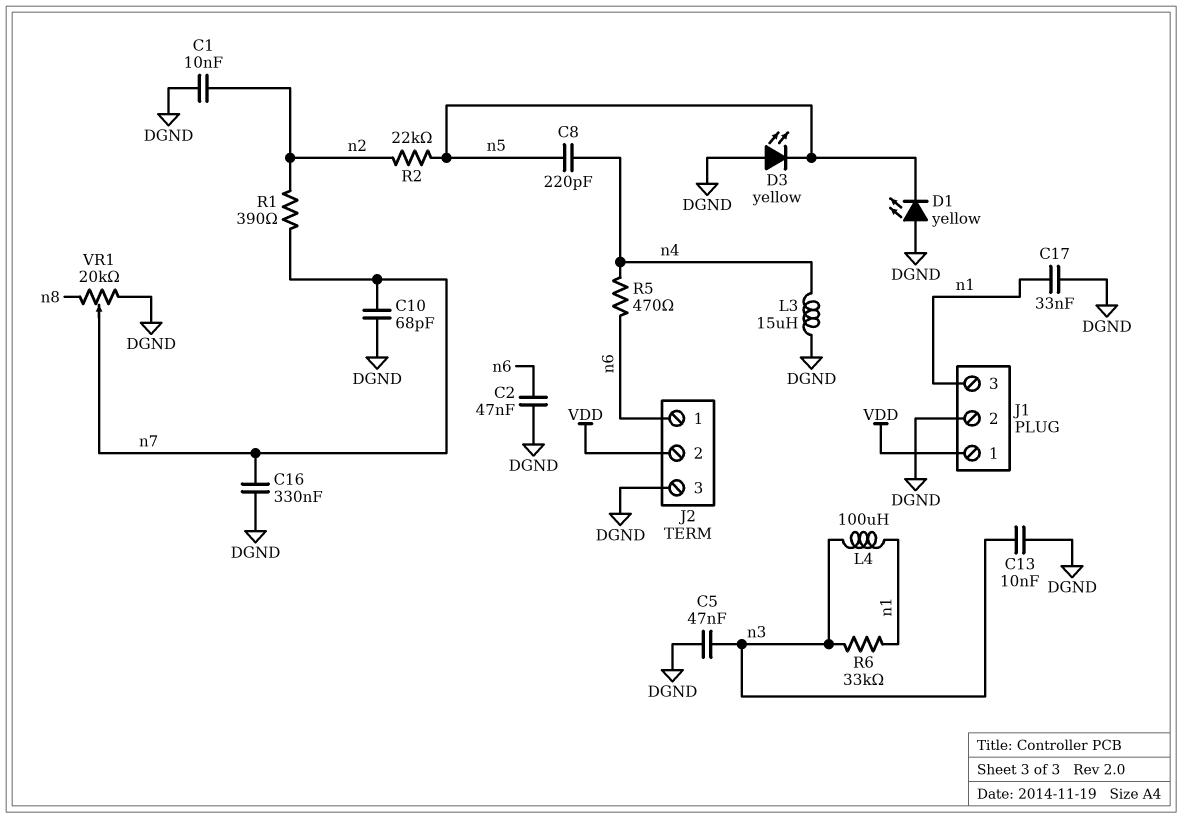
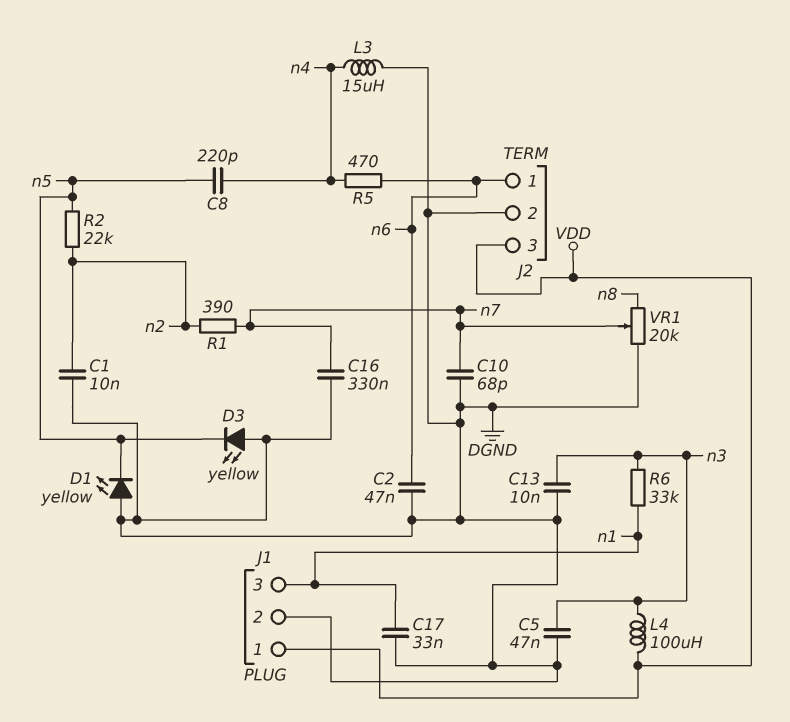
J2 pin 2: VDD -> DGND
J2 pin 3: DGND -> VDD
L4: 100uH (n1, n3) -> 100uH (VDD, n3)

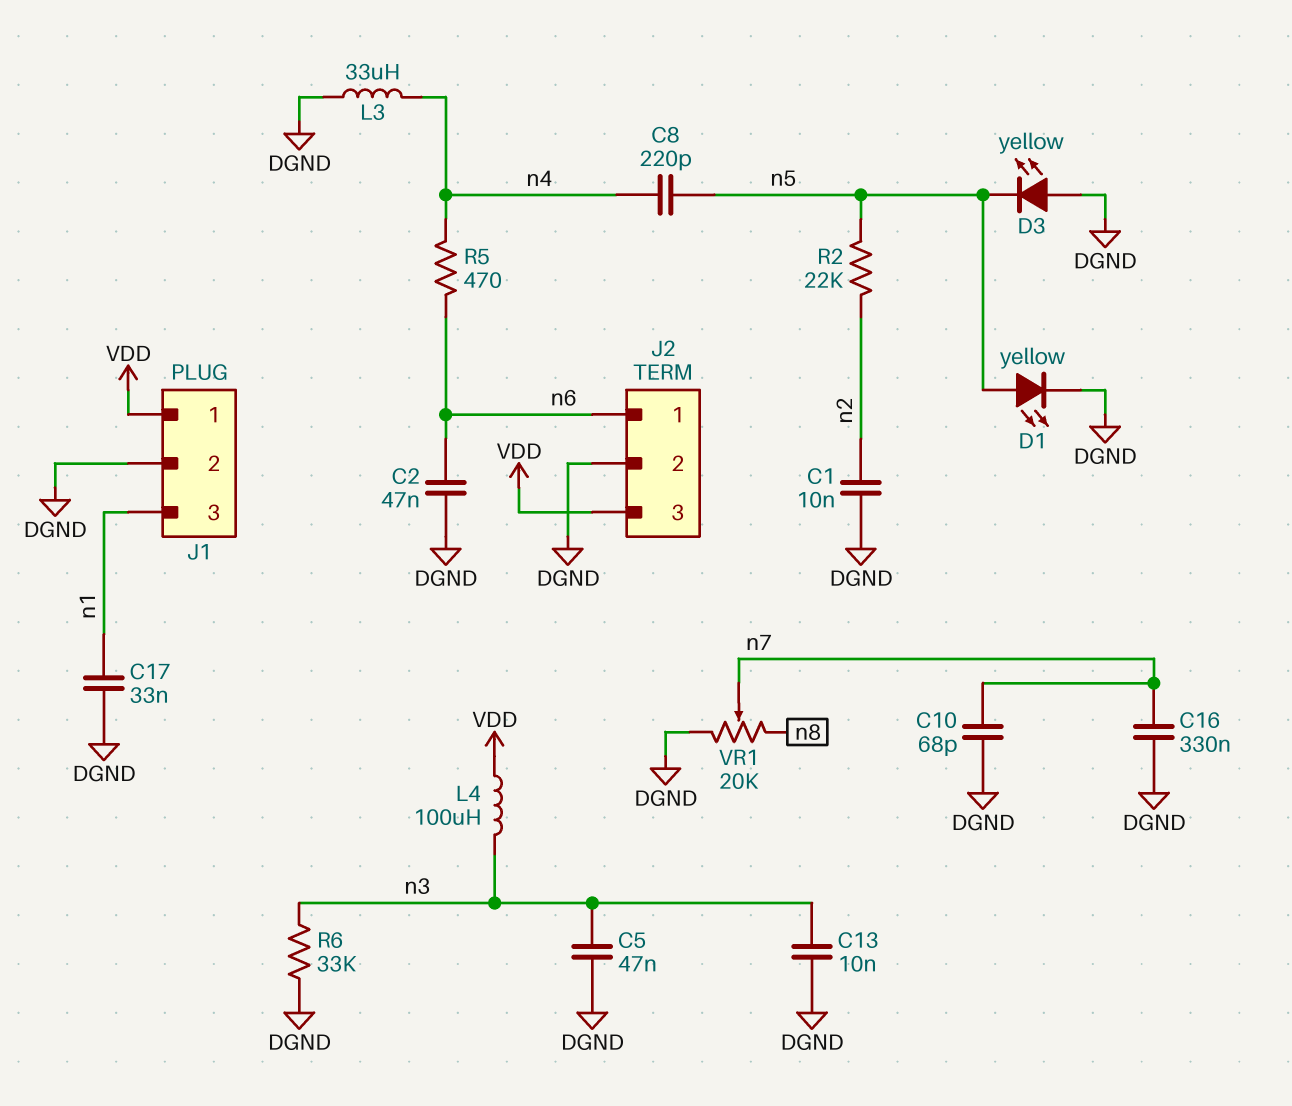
D1: LED yellow (A DGND, K n5) -> LED yellow (A n5, K DGND)
L3: 15uH (DGND, n4) -> 33uH (DGND, n4)
R1: 390 (n2, n7) -> none
R6: 33k (n1, n3) -> 33k (DGND, n3)

